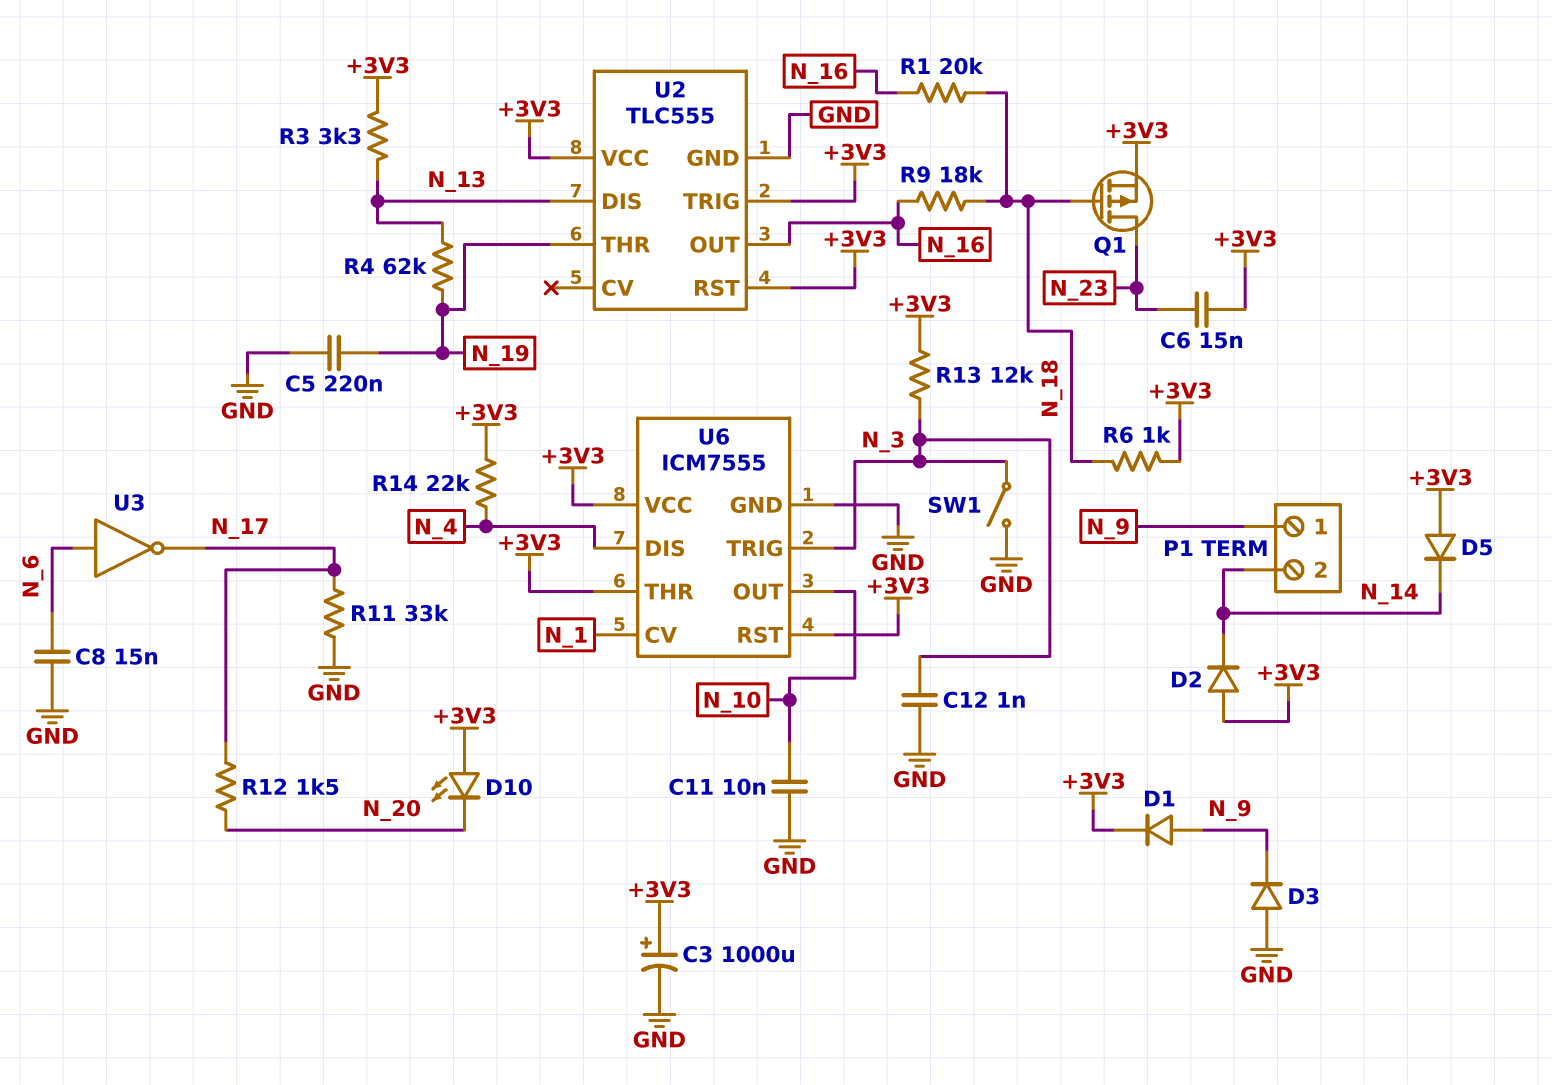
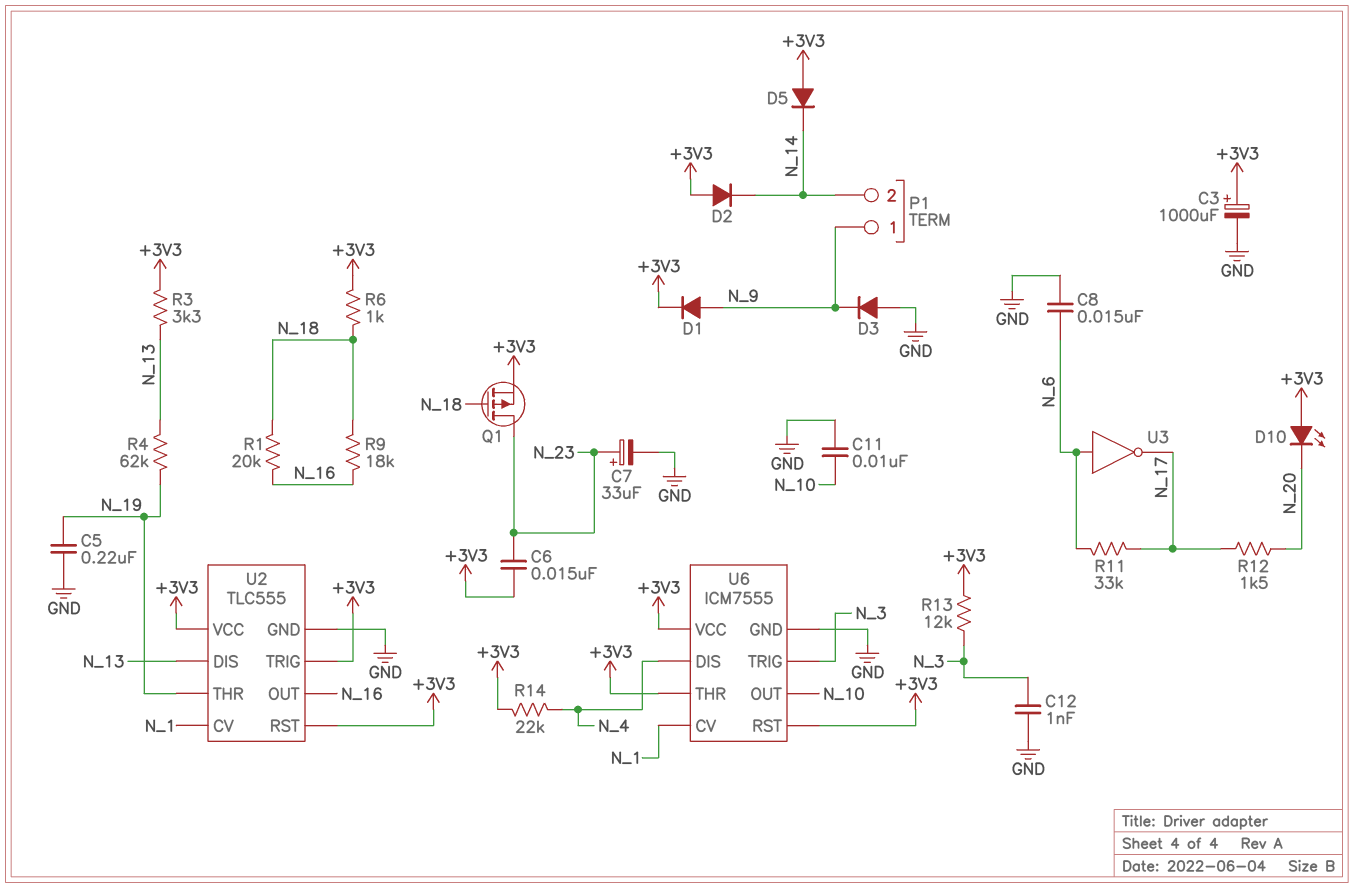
C7: none -> 33uF (plus N_23, minus GND)
R11: 33k (GND, N_17) -> 33k (N_6, N_17)
SW1: switch (GND, N_3) -> none
U2 pin CV: none -> N_1

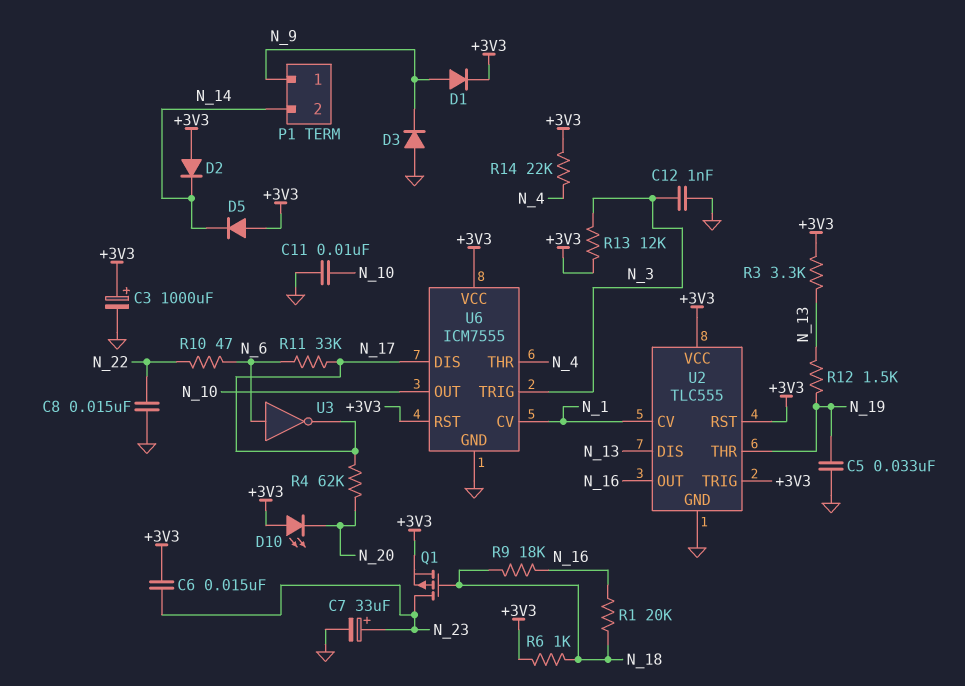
C5: 220nF (GND, N_19) -> 33nF (GND, N_19)
C8: 15nF (GND, N_6) -> 15nF (GND, N_22)
R4: 62k (N_13, N_19) -> 62k (N_17, N_20)
R10: none -> 47 (N_6, N_22)
R12: 1.5k (N_17, N_20) -> 1.5k (N_13, N_19)
U6 pin DIS: N_4 -> N_17
U6 pin THR: +3V3 -> N_4

